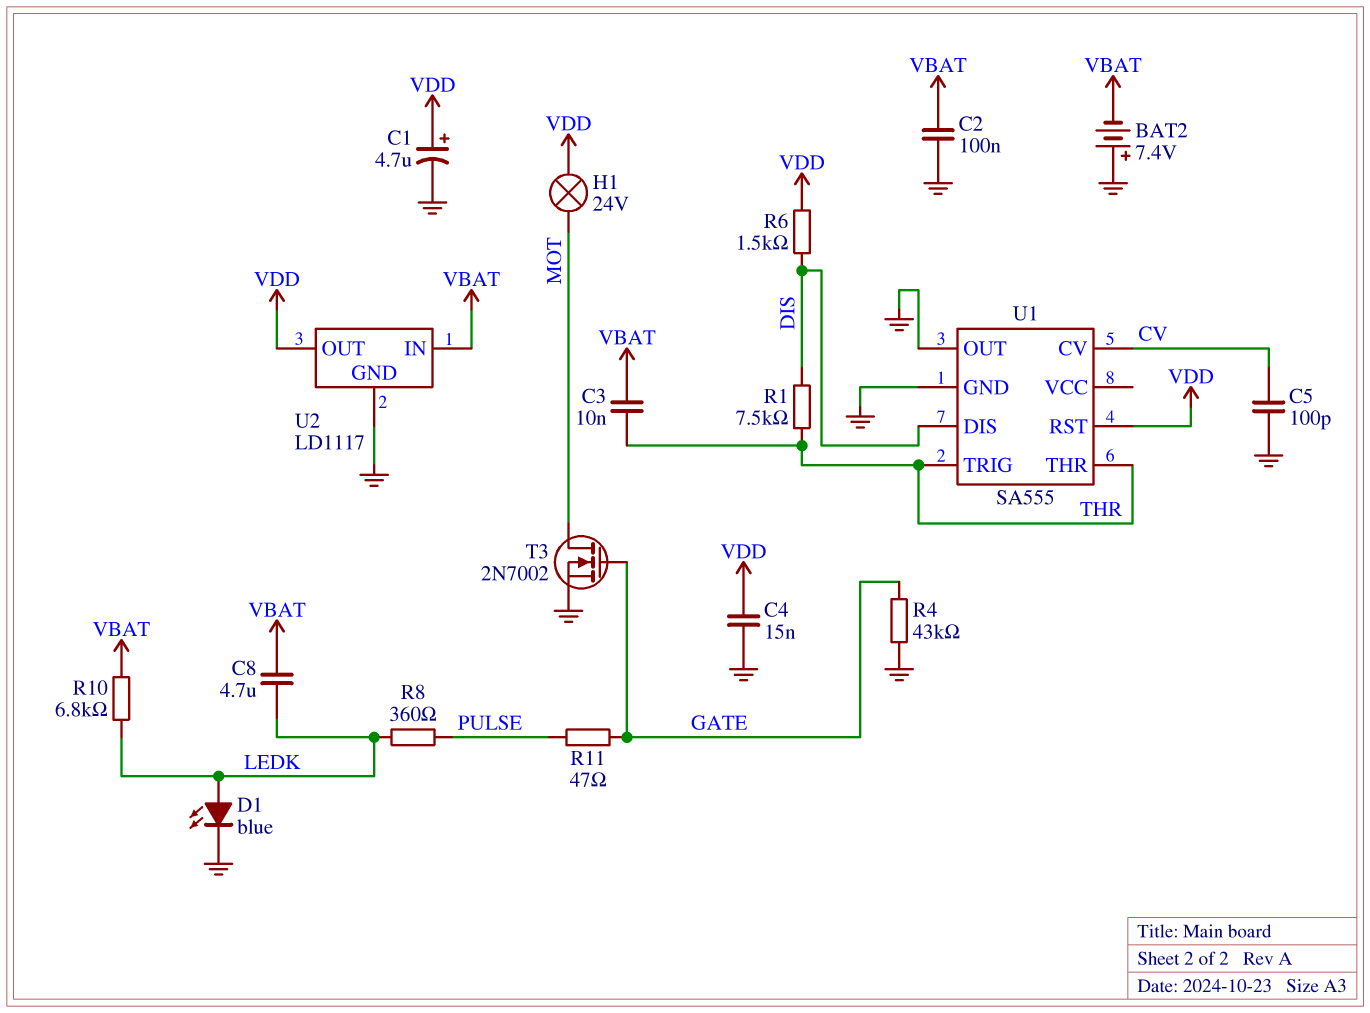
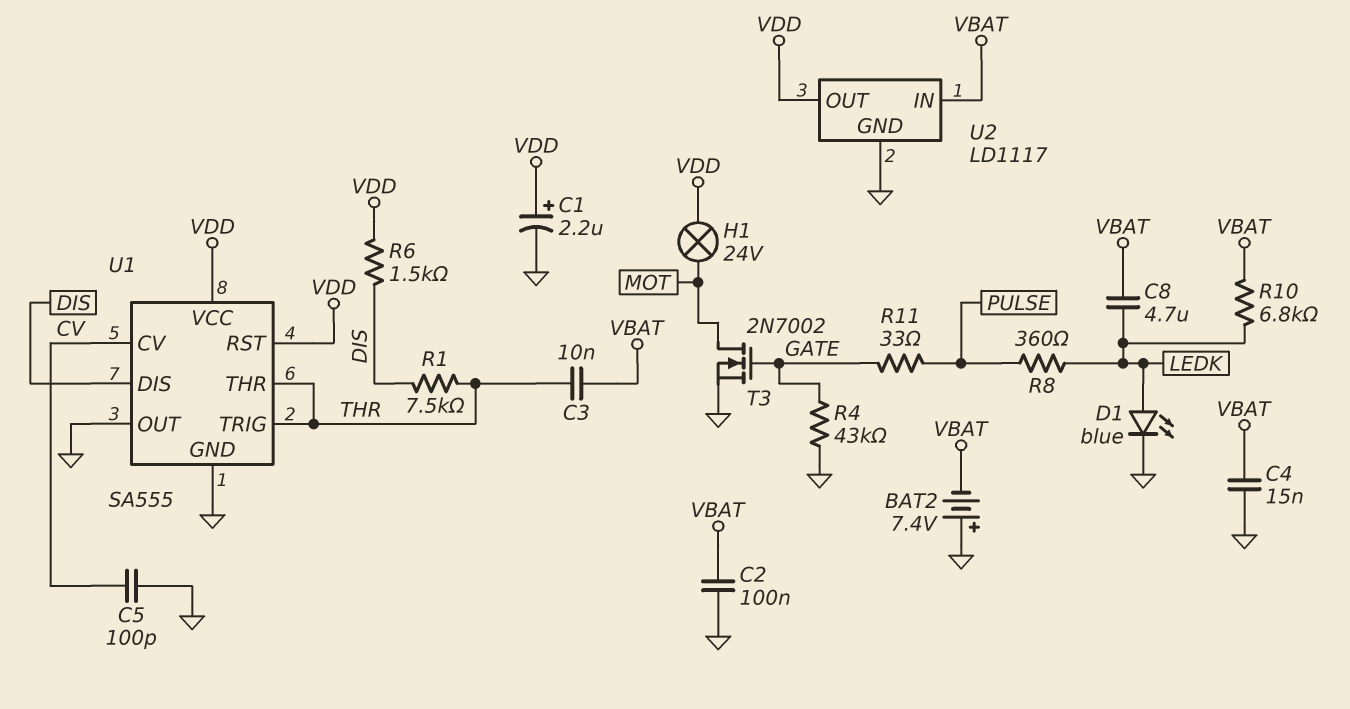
C1: 4.7uF (plus VDD, minus GND) -> 2.2uF (plus VDD, minus GND)
C4: 15nF (GND, VDD) -> 15nF (GND, VBAT)
R11: 47 (GATE, PULSE) -> 33 (GATE, PULSE)
U1 pin VCC: none -> VDD

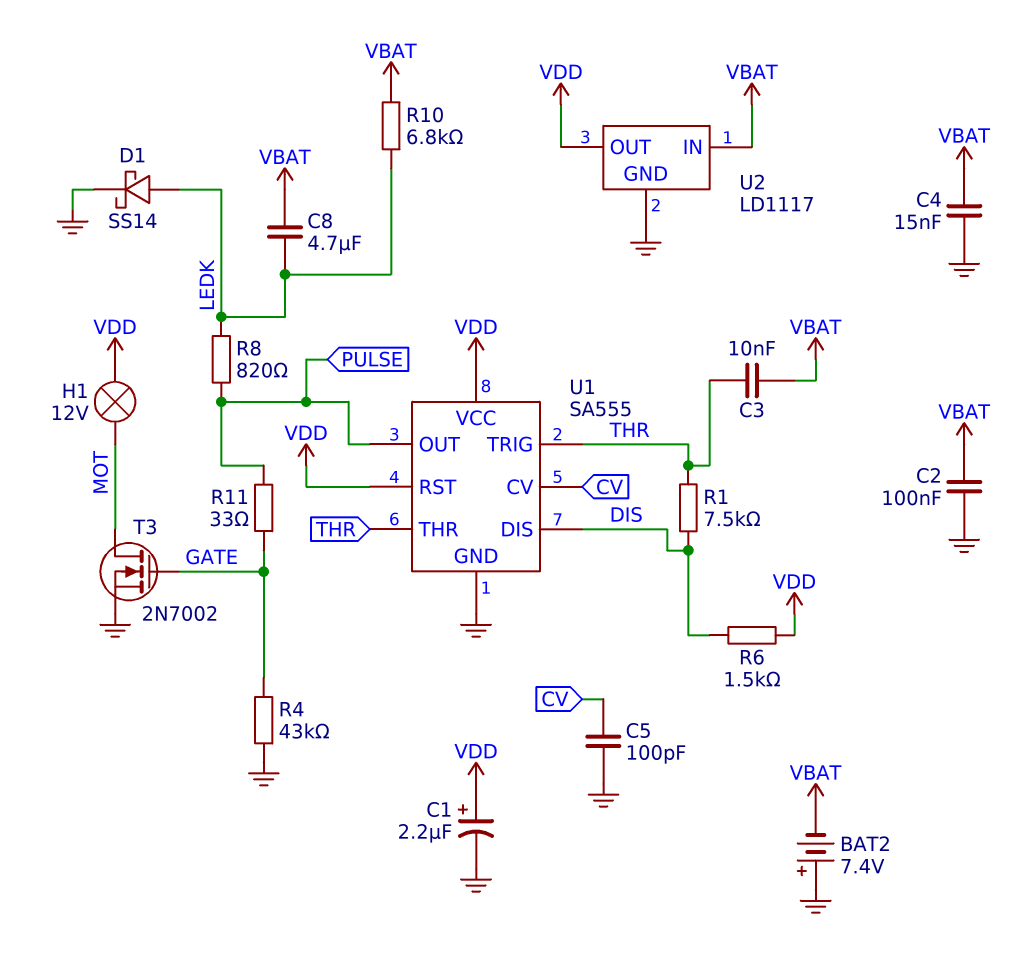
D1: LED blue (A LEDK, K GND) -> schottky SS14 (A LEDK, K GND)
H1: lamp 24V (MOT, VDD) -> lamp 12V (MOT, VDD)
R8: 360 (LEDK, PULSE) -> 820 (LEDK, PULSE)
U1 pin OUT: GND -> PULSE

